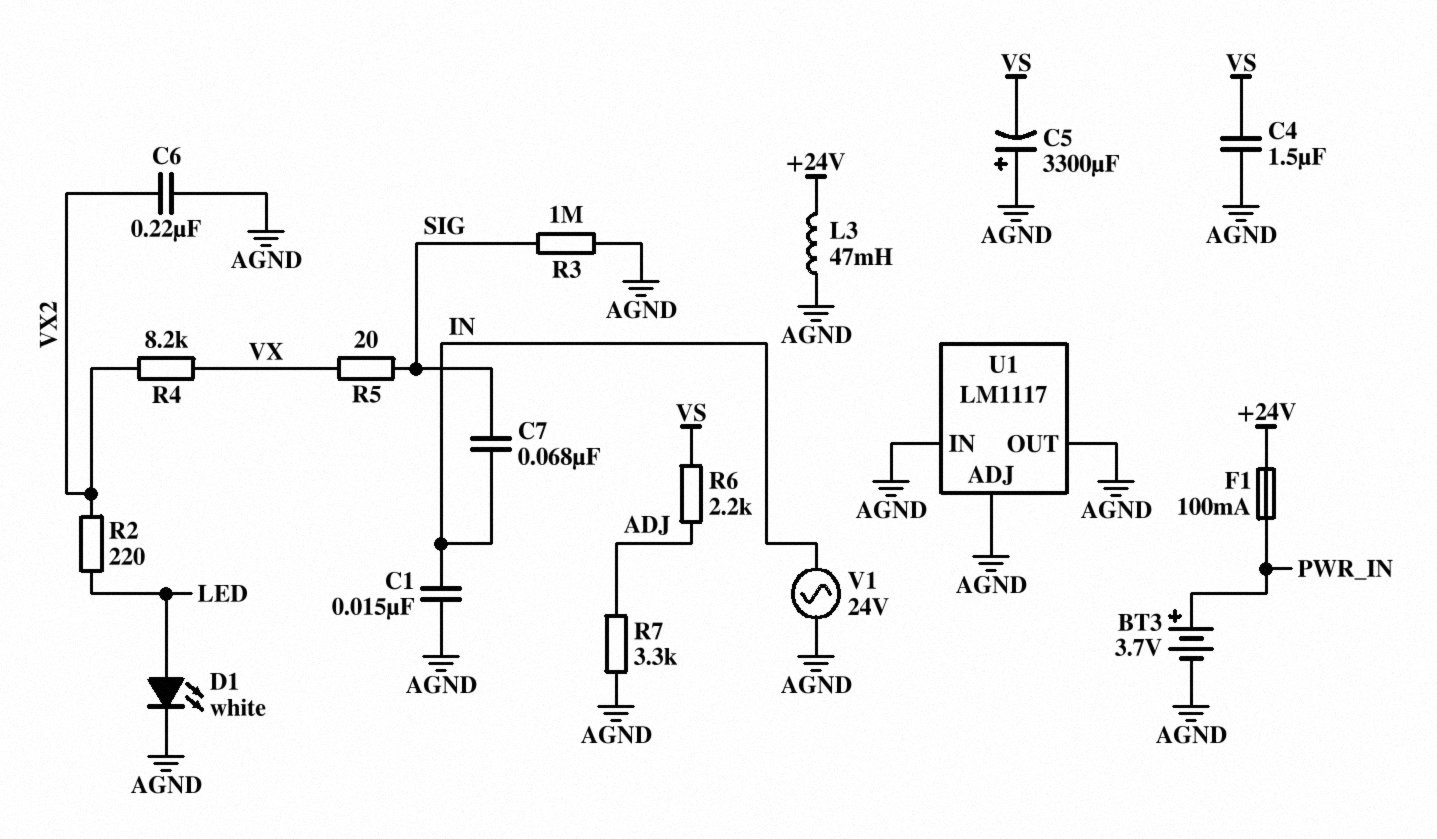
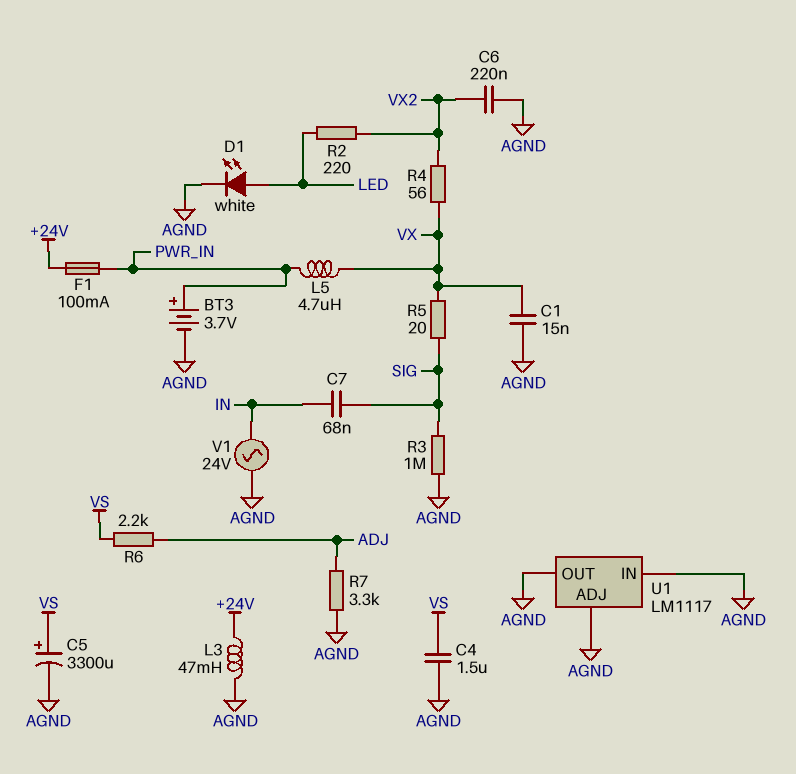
C1: 15nF (AGND, IN) -> 15nF (AGND, VX)
C5: 3300uF (plus AGND, minus VS) -> 3300uF (plus VS, minus AGND)
L5: none -> 4.7uH (PWR_IN, VX)
R4: 8.2k (VX, VX2) -> 56 (VX, VX2)

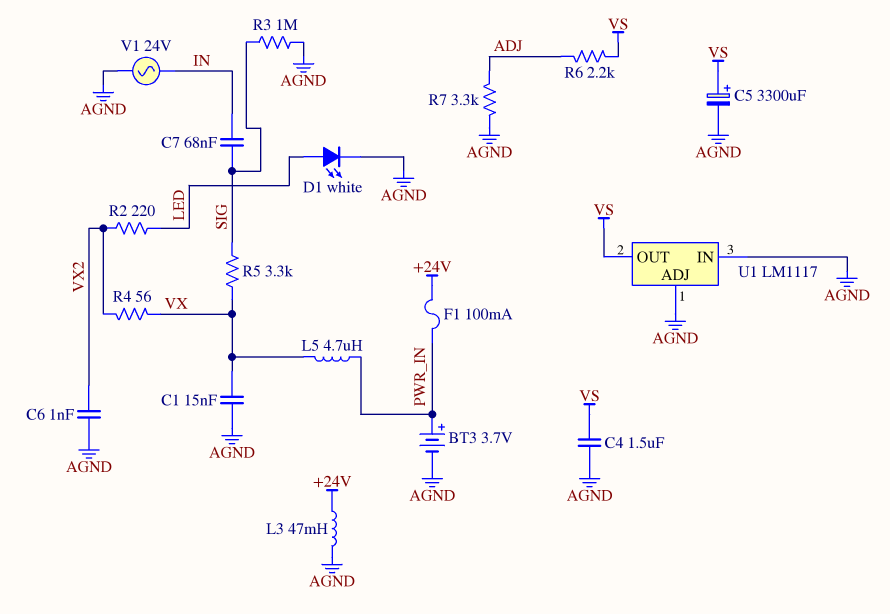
C6: 220nF (AGND, VX2) -> 1nF (AGND, VX2)
R5: 20 (SIG, VX) -> 3.3k (SIG, VX)
U1 pin OUT: AGND -> VS

